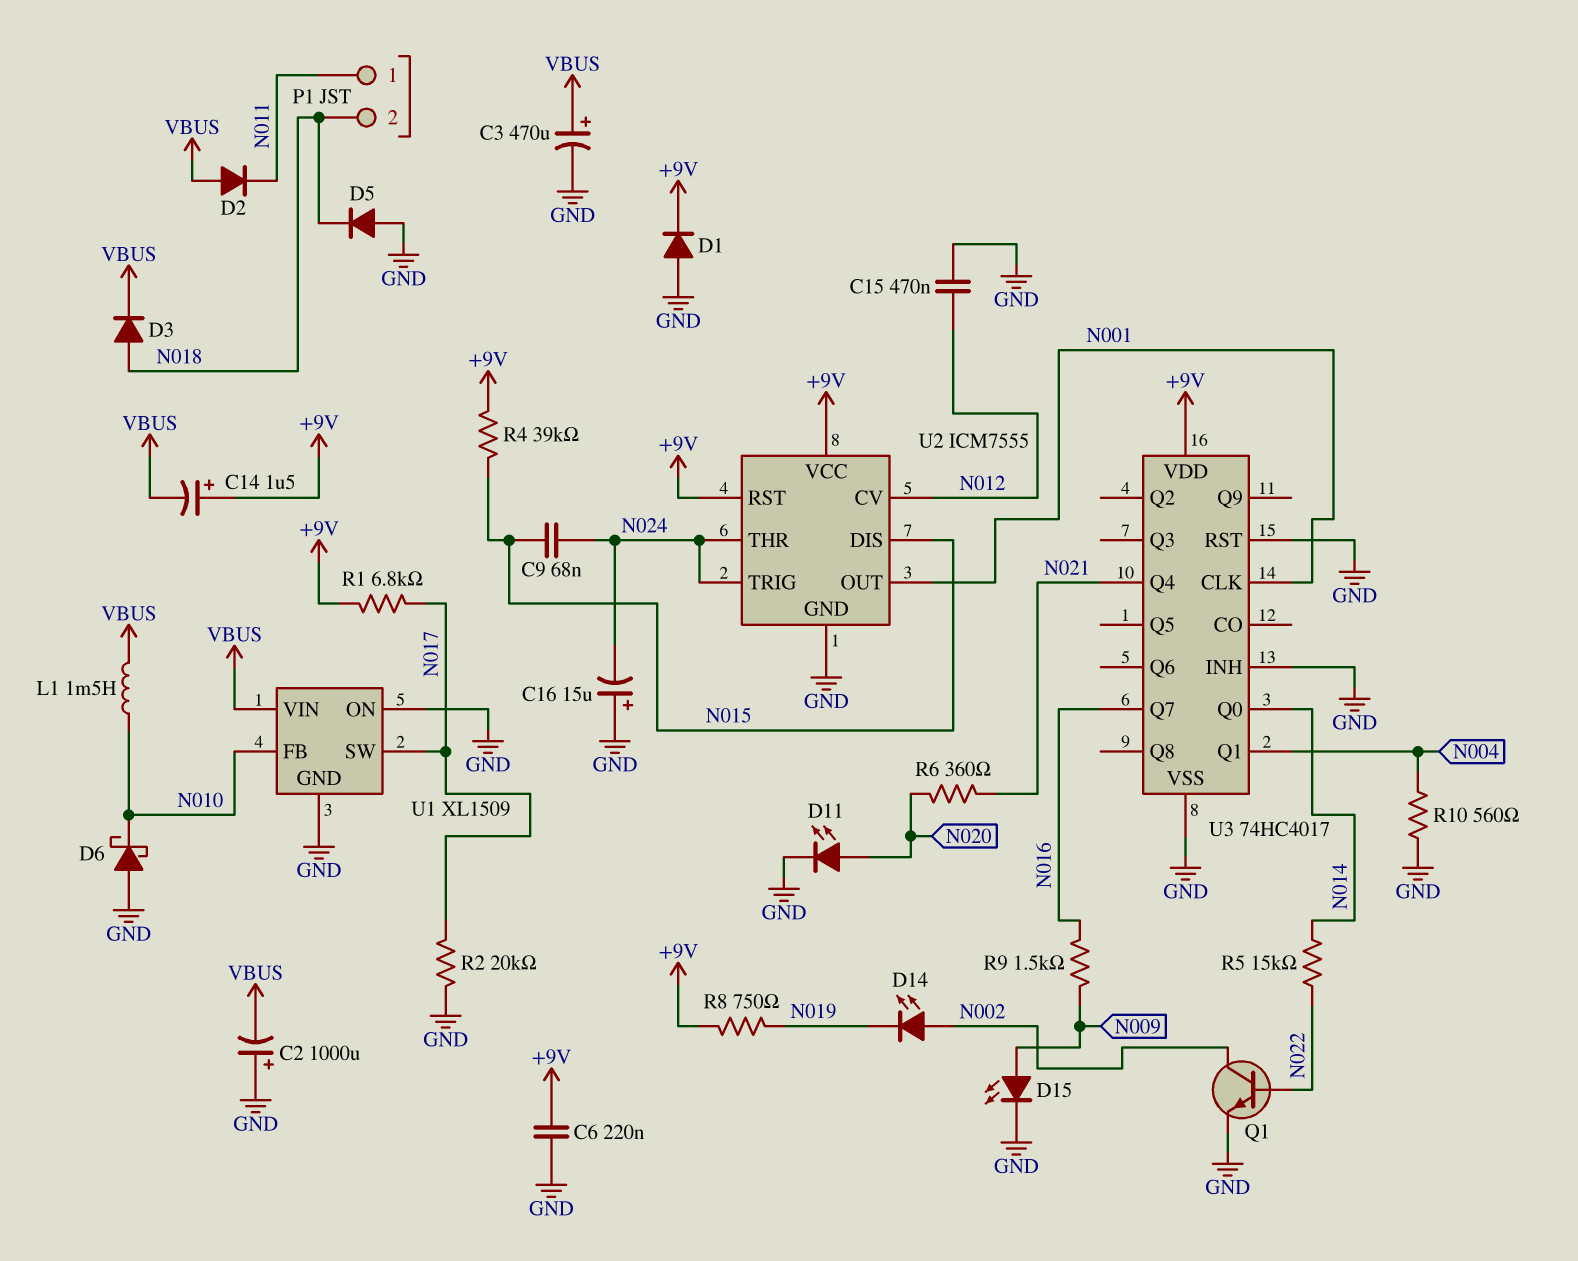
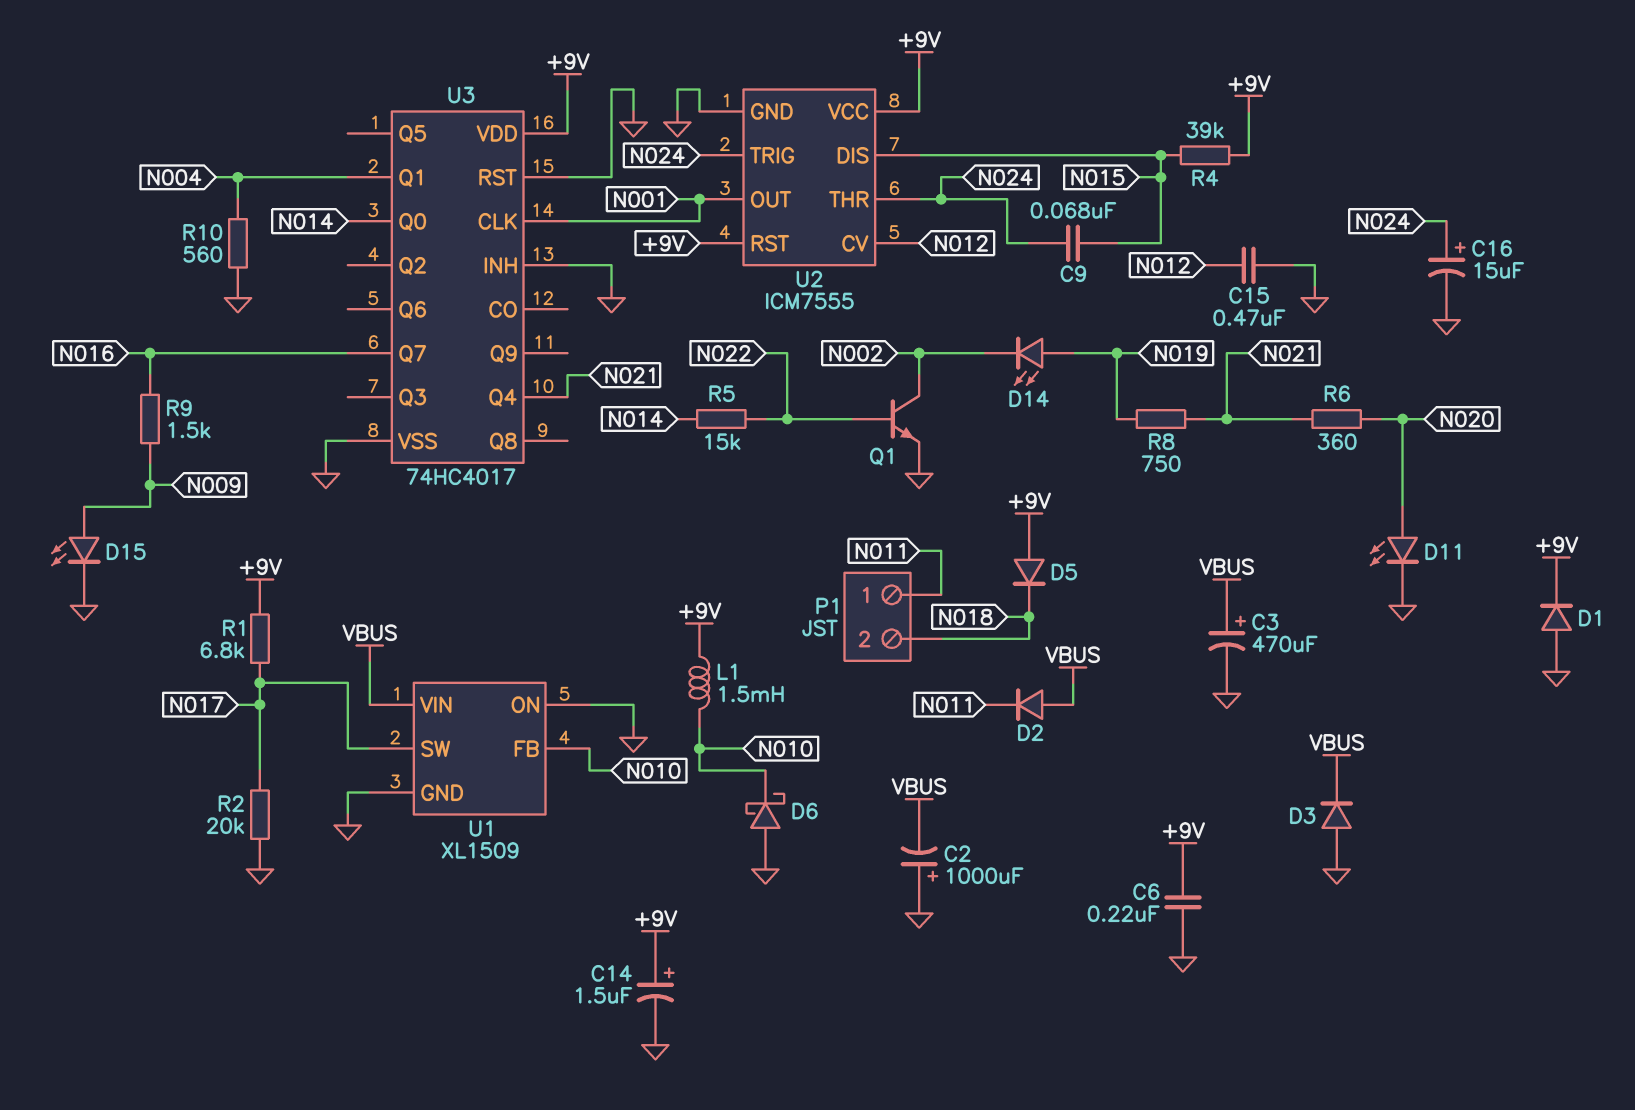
C14: 1.5uF (plus +9V, minus VBUS) -> 1.5uF (plus +9V, minus GND)
C16: 15uF (plus GND, minus N024) -> 15uF (plus N024, minus GND)
D3: diode (A N018, K VBUS) -> diode (A GND, K VBUS)
D5: diode (A GND, K N018) -> diode (A +9V, K N018)
D14: LED (A N002, K N019) -> LED (A N019, K N002)
L1: 1.5mH (N010, VBUS) -> 1.5mH (+9V, N010)
R8: 750 (+9V, N019) -> 750 (N019, N021)

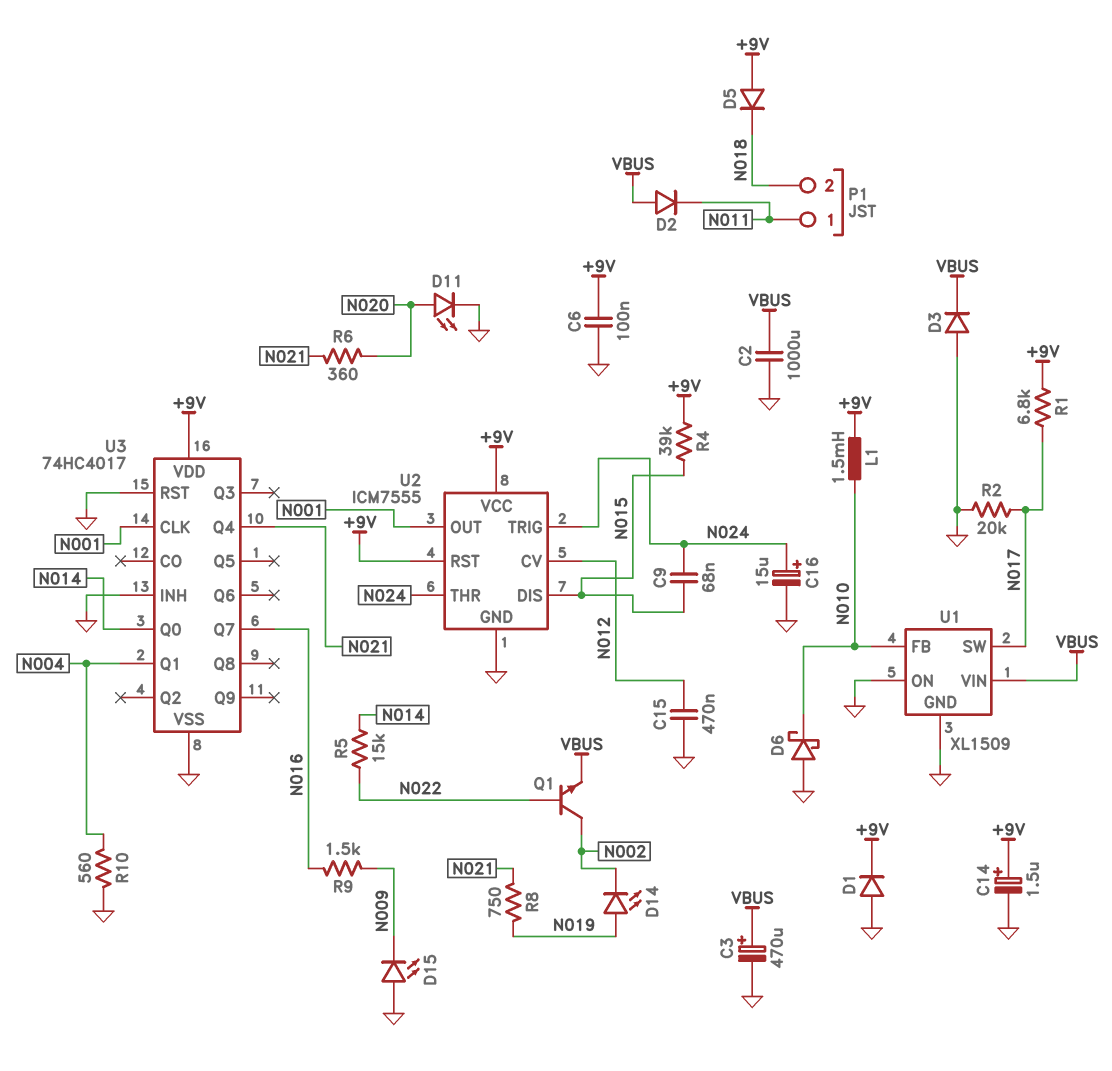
C2: 1000uF (plus GND, minus VBUS) -> 1000uF (GND, VBUS)
C6: 220nF (+9V, GND) -> 100nF (+9V, GND)
D15: LED (A N009, K GND) -> LED (A GND, K N009)
Q1: NPN (B N022, C N002, E GND) -> NPN (B N022, C N002, E VBUS)

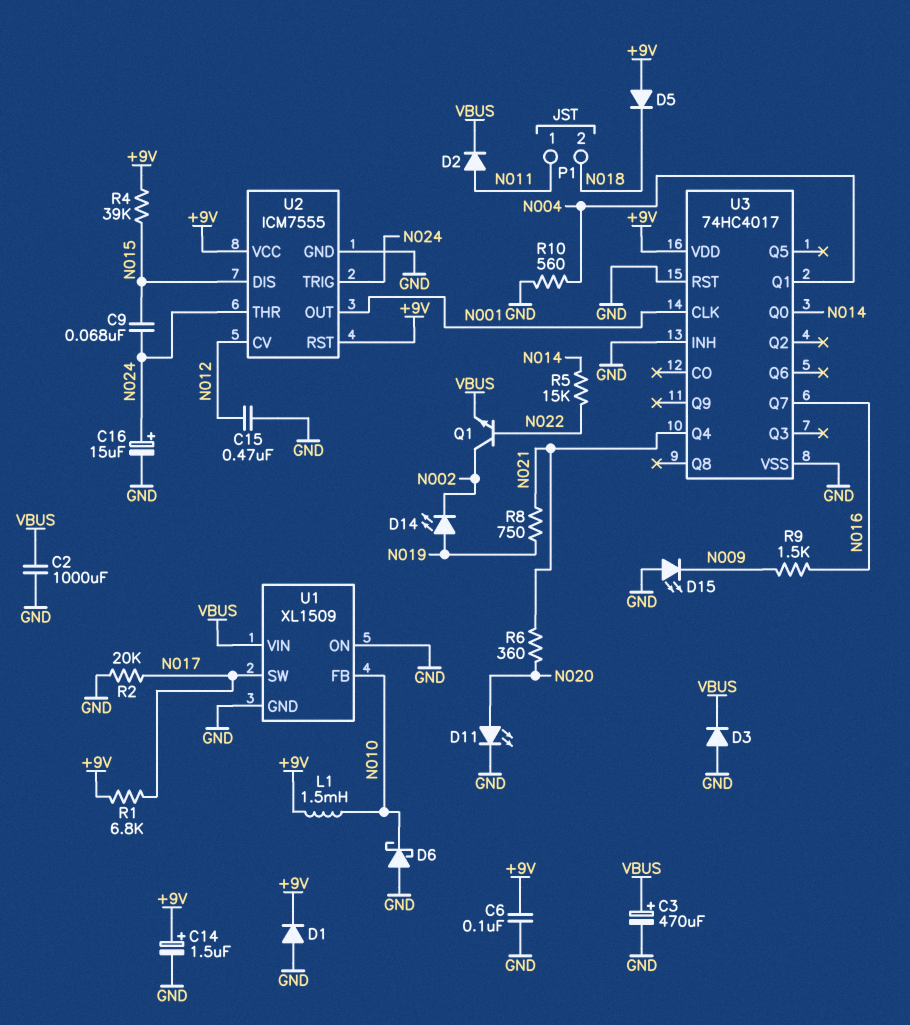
D2: diode (A VBUS, K N011) -> diode (A N011, K VBUS)

